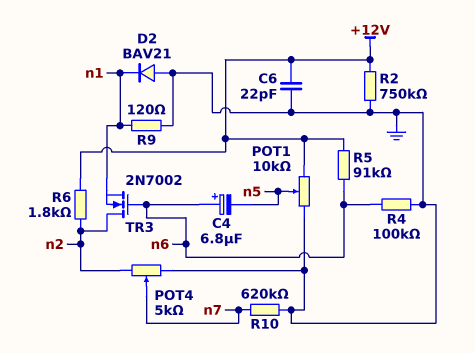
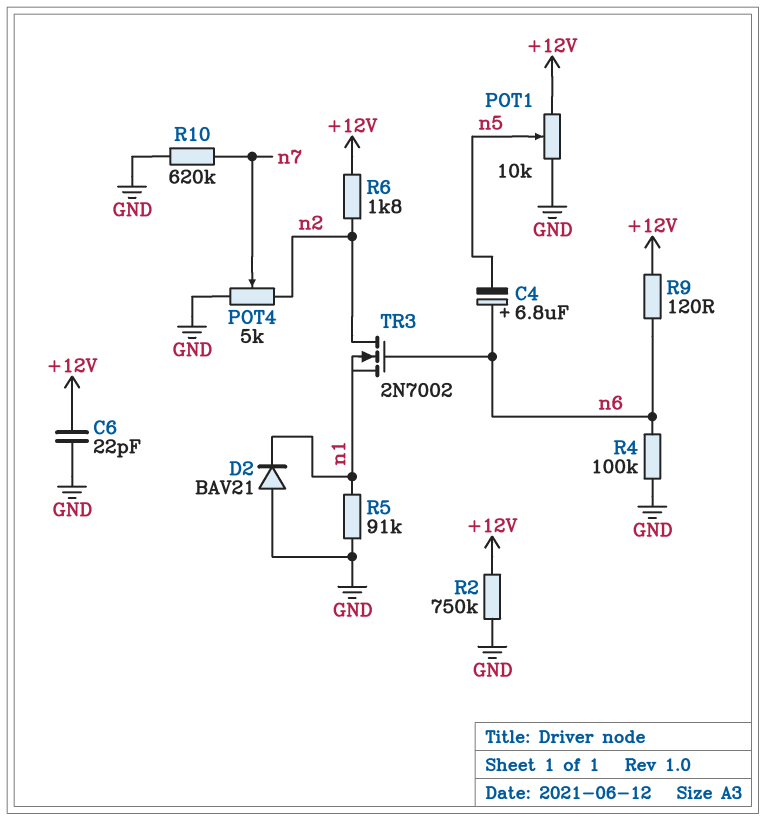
R5: 91k (+12V, n6) -> 91k (GND, n1)
R9: 120 (GND, n1) -> 120 (+12V, n6)

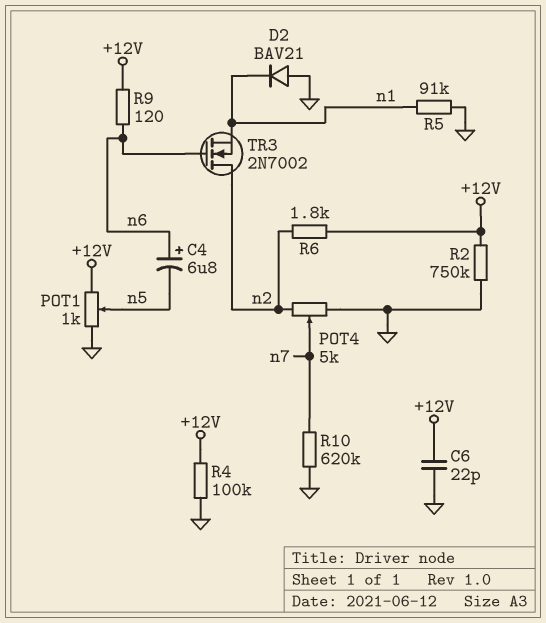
POT1: 10k (+12V, GND, wiper n5) -> 1k (+12V, GND, wiper n5)
R4: 100k (GND, n6) -> 100k (+12V, GND)

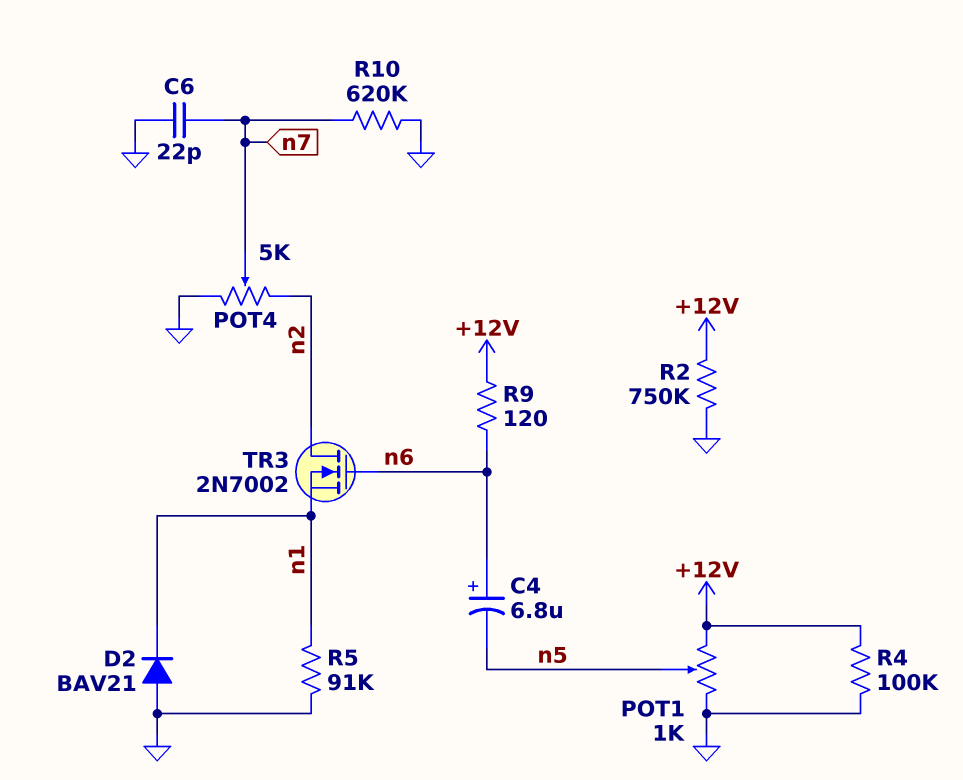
C6: 22pF (+12V, GND) -> 22pF (GND, n7)
R6: 1.8k (+12V, n2) -> none

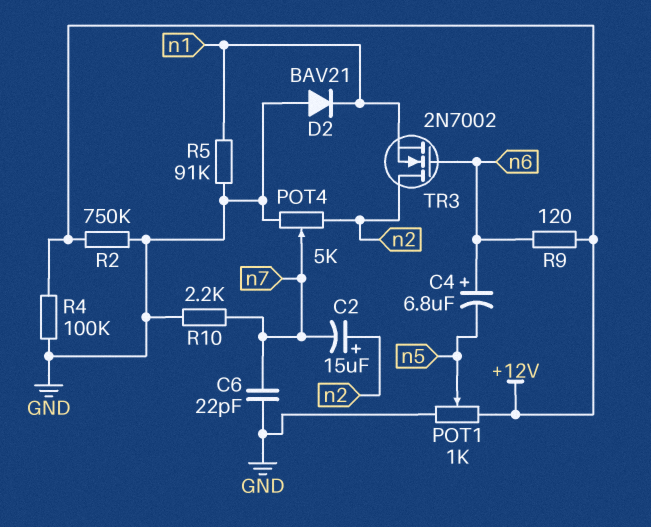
C2: none -> 15uF (plus n2, minus n7)
R10: 620k (GND, n7) -> 2.2k (GND, n7)

